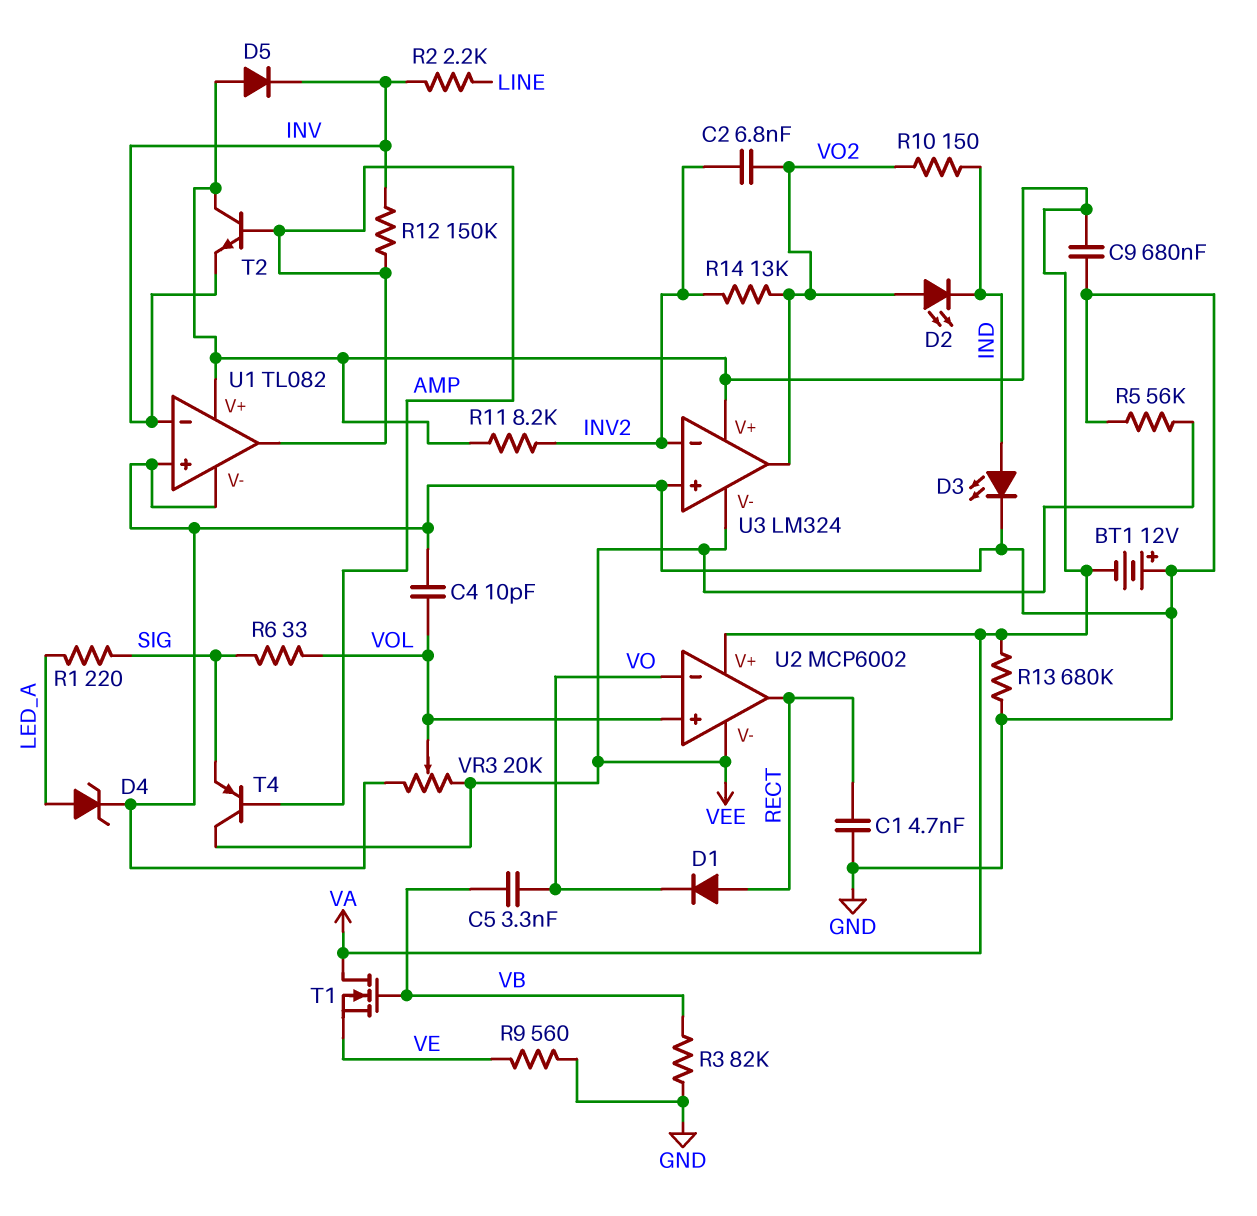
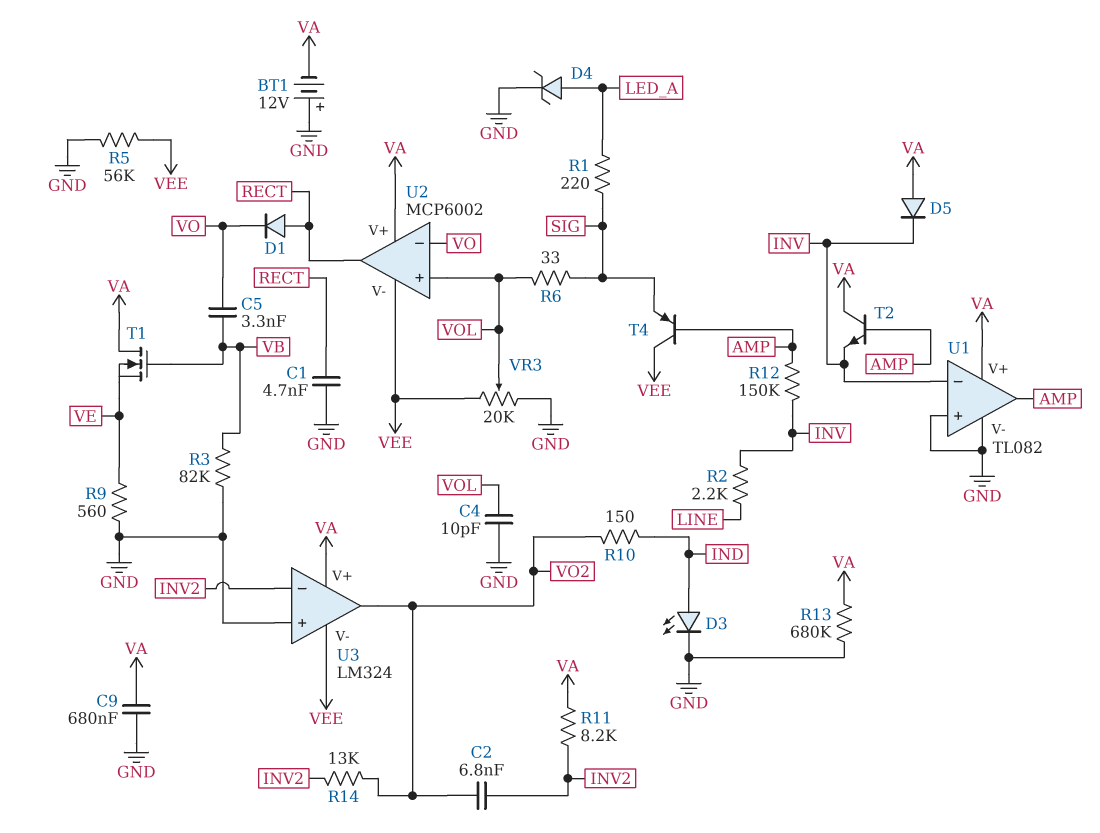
D2: LED (A VO2, K IND) -> none

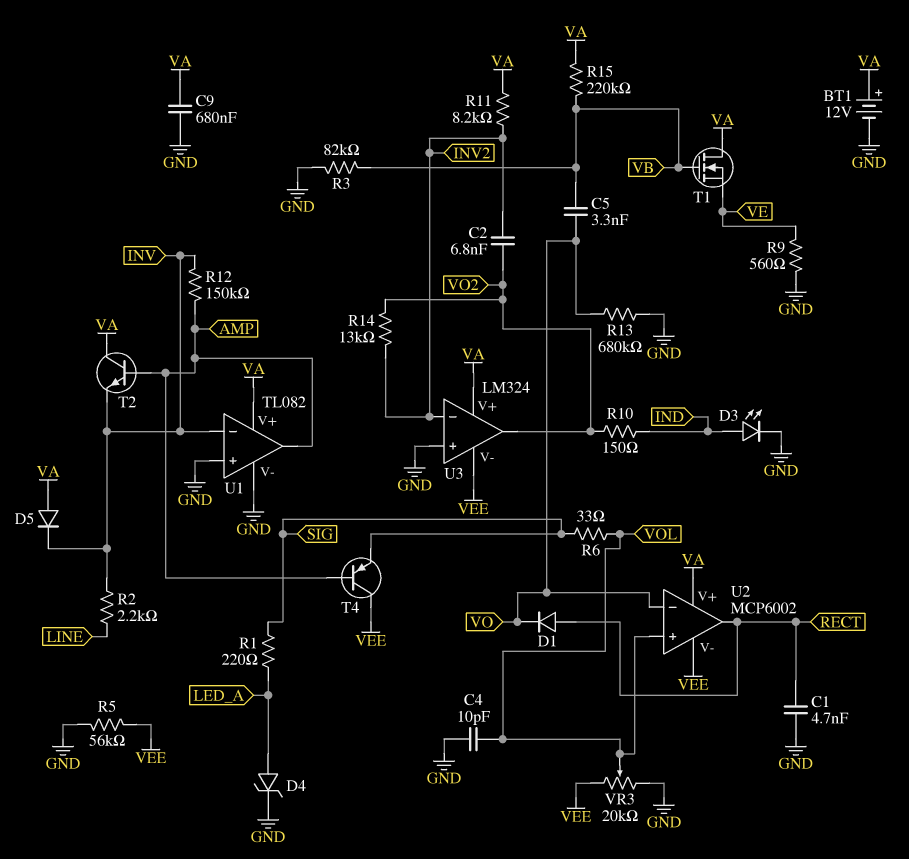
BT1: 12V (plus GND, minus VA) -> 12V (plus VA, minus GND)
R13: 680k (GND, VA) -> 680k (GND, VO)
R15: none -> 220k (VA, VB)

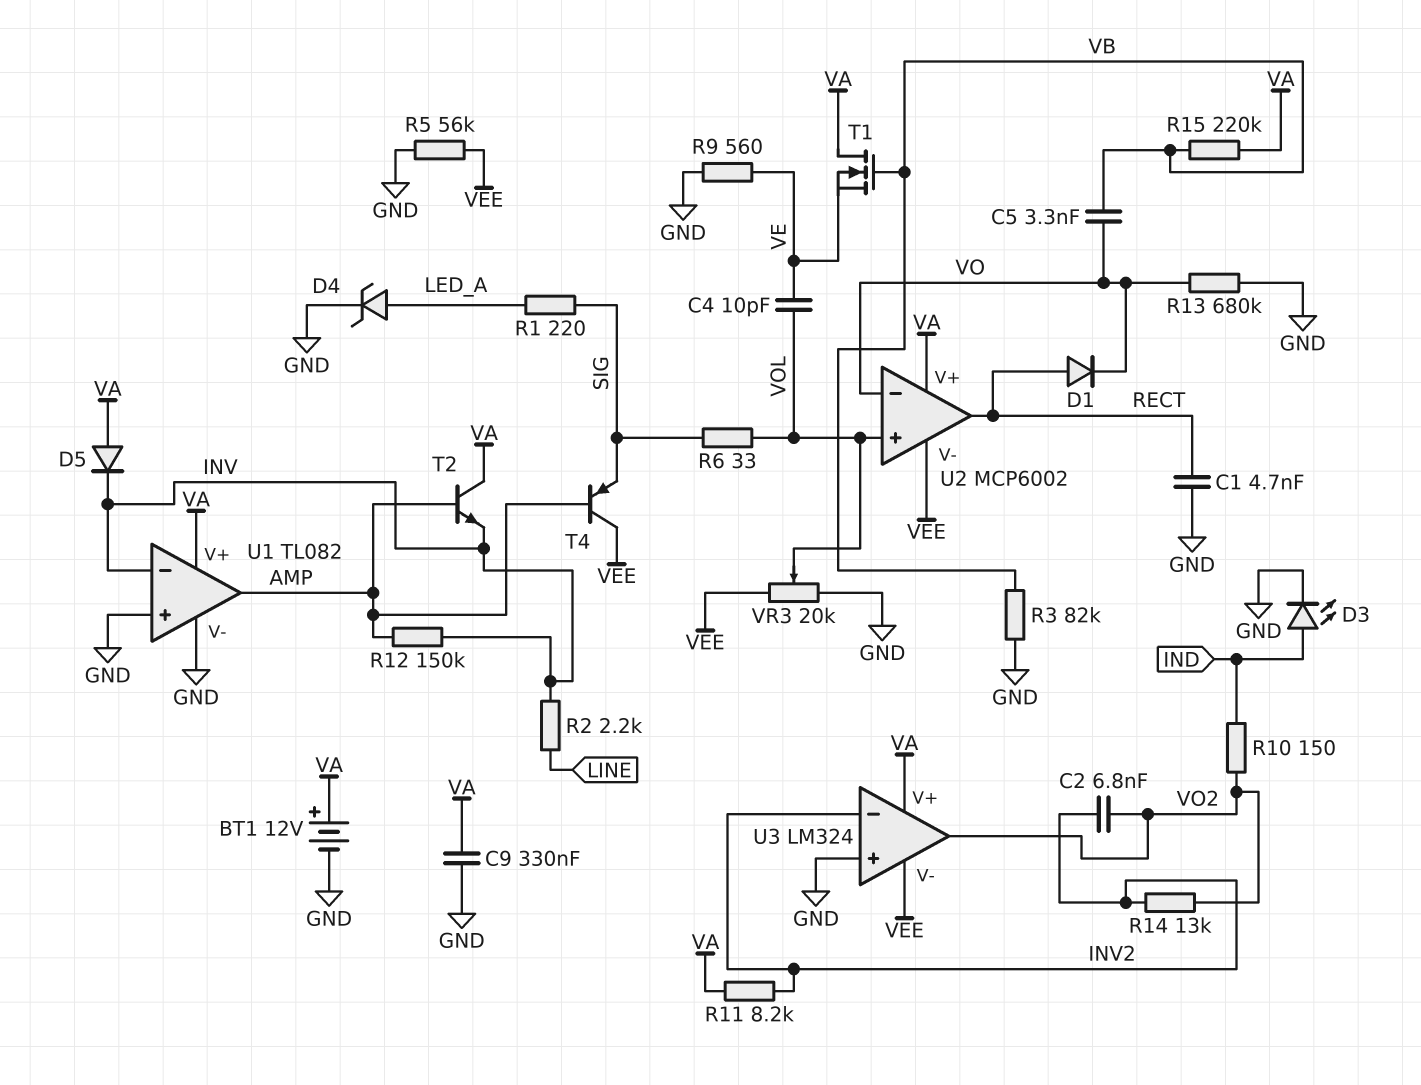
C4: 10pF (GND, VOL) -> 10pF (VE, VOL)
C9: 680nF (GND, VA) -> 330nF (GND, VA)

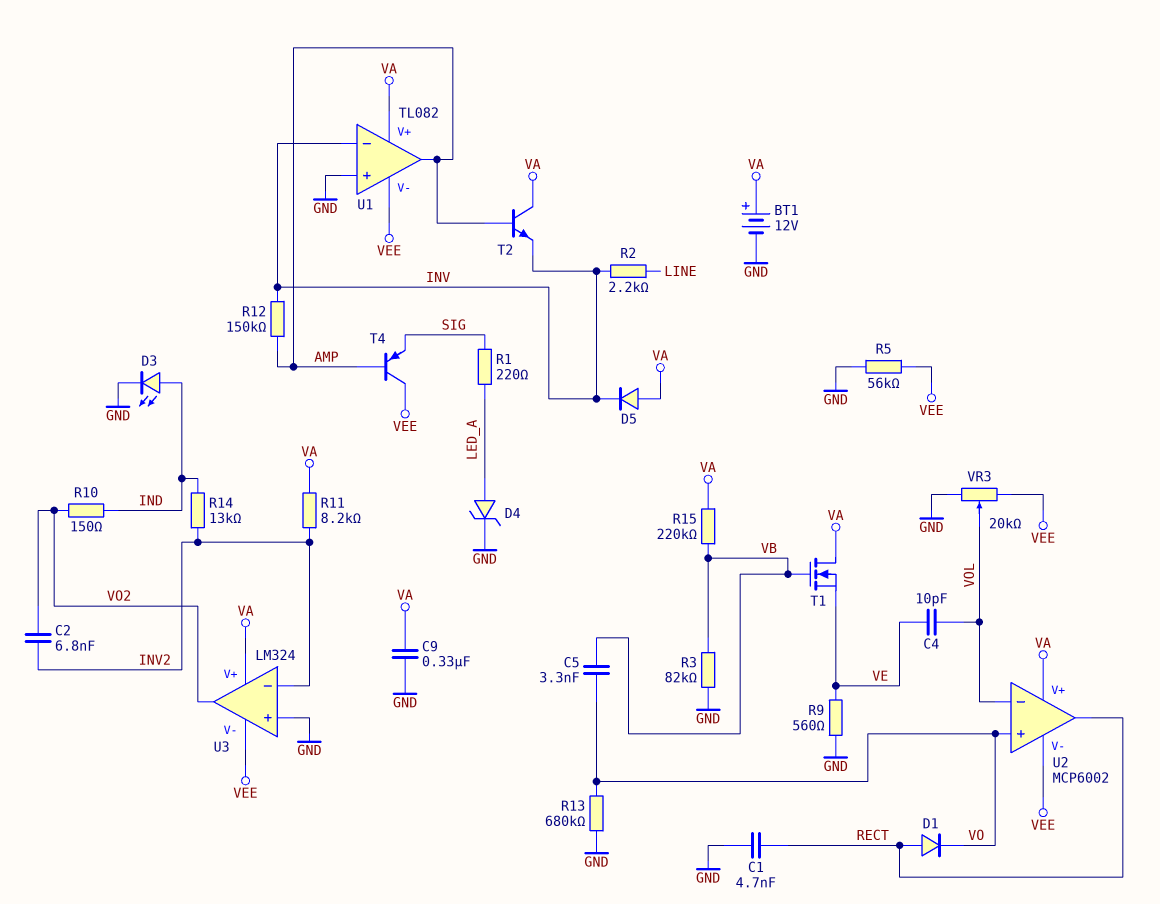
R6: 33 (SIG, VOL) -> none
R14: 13k (INV2, VO2) -> 13k (IND, INV2)
U1 pin V-: GND -> VEE
U2 pin in+: VOL -> VO
U2 pin in-: VO -> VOL

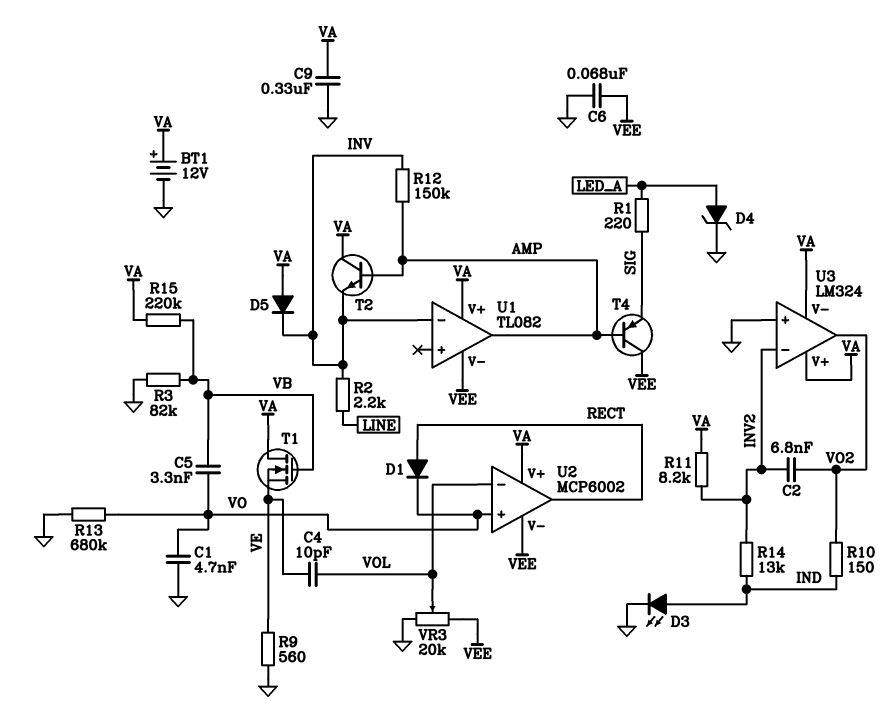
C1: 4.7nF (GND, RECT) -> 4.7nF (GND, VO)
C6: none -> 68nF (GND, VEE)
R5: 56k (GND, VEE) -> none
U1 pin in+: GND -> none
U3 pin V-: VEE -> VA

